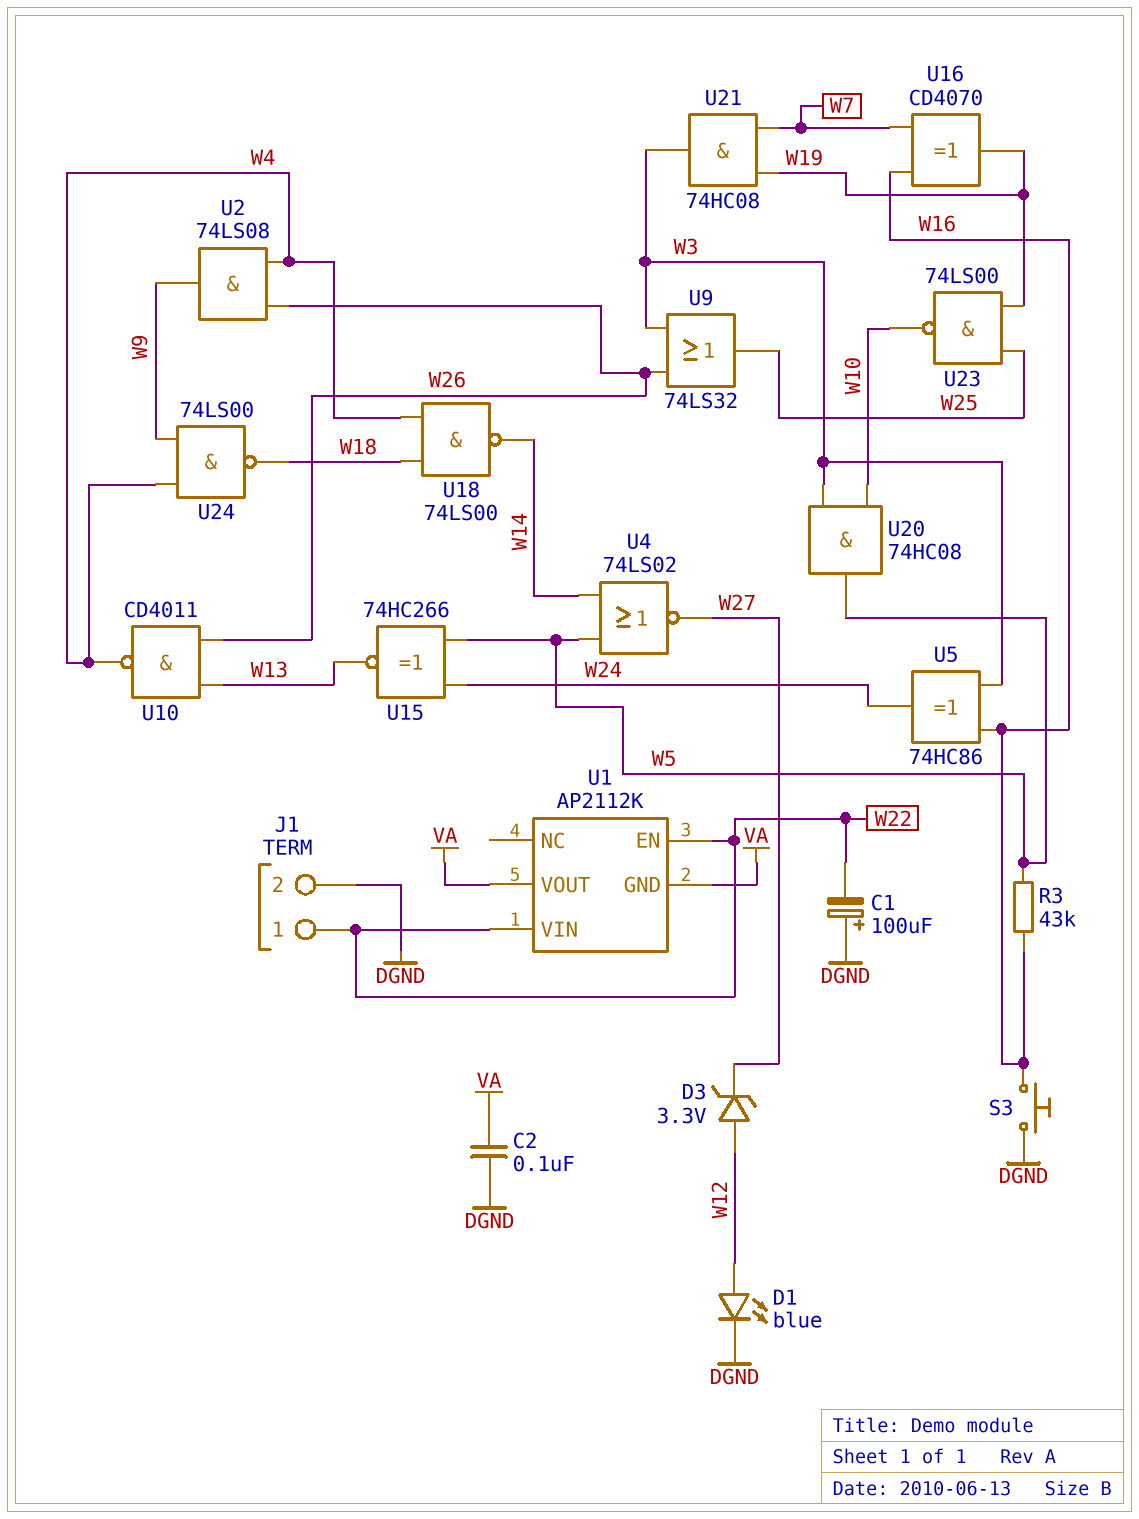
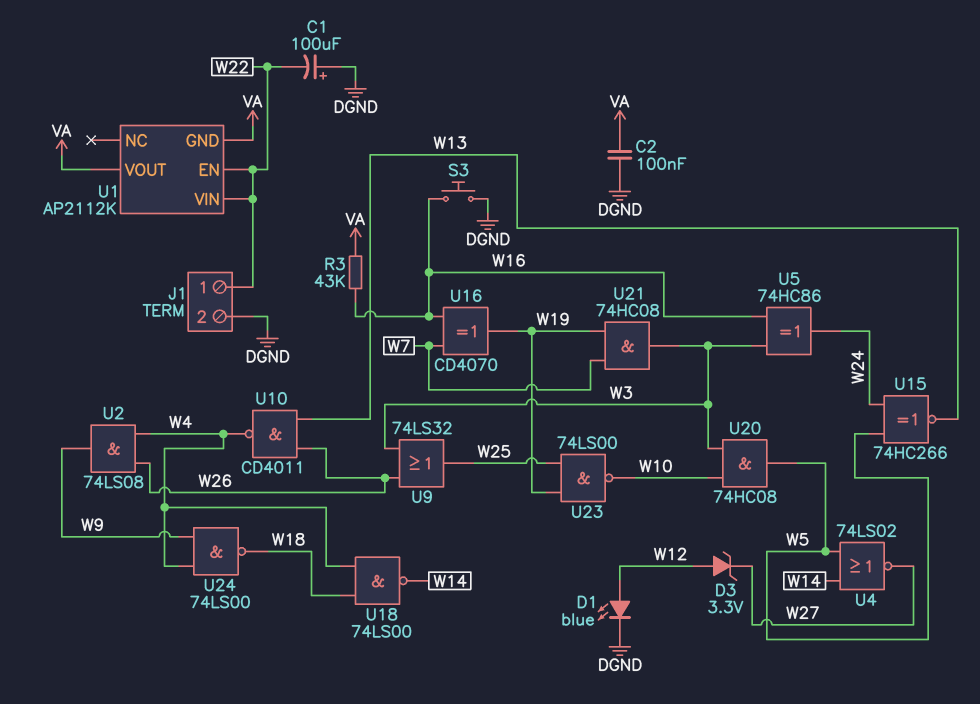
R3: 43k (W5, W16) -> 43k (VA, W16)

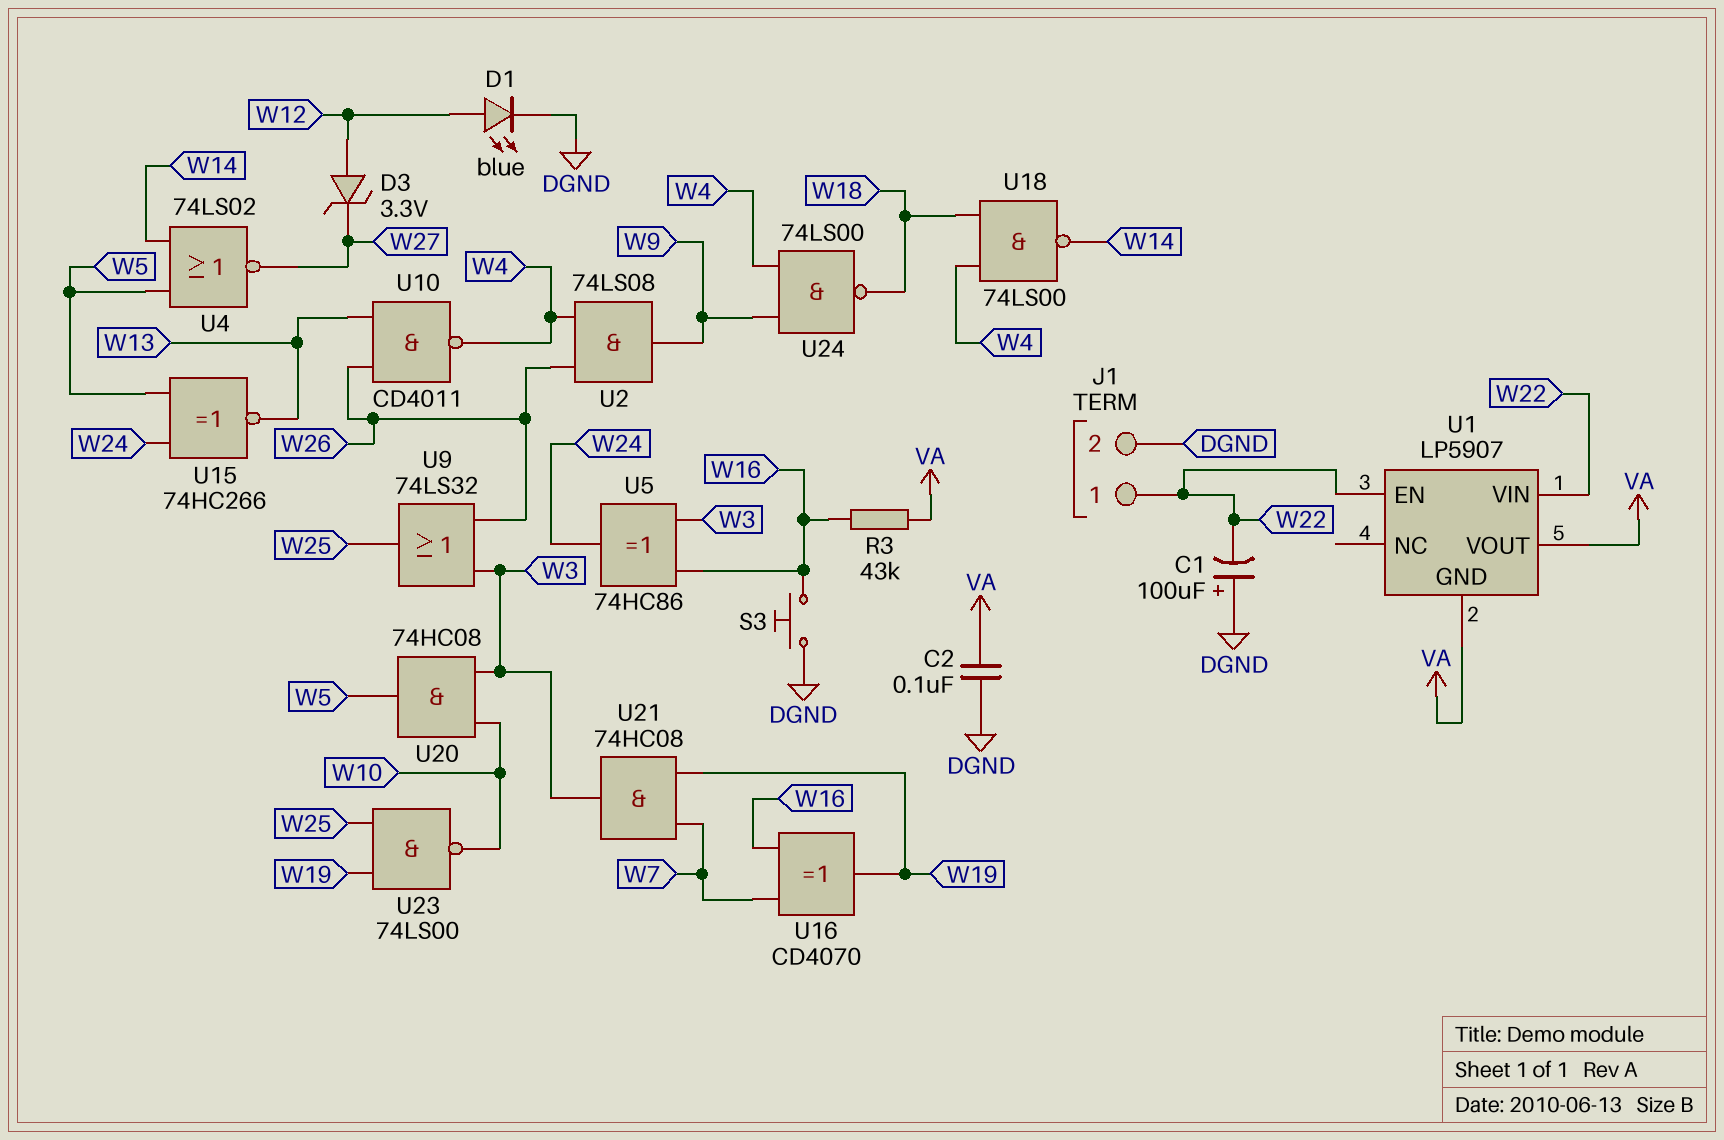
U1: AP2112K -> LP5907

